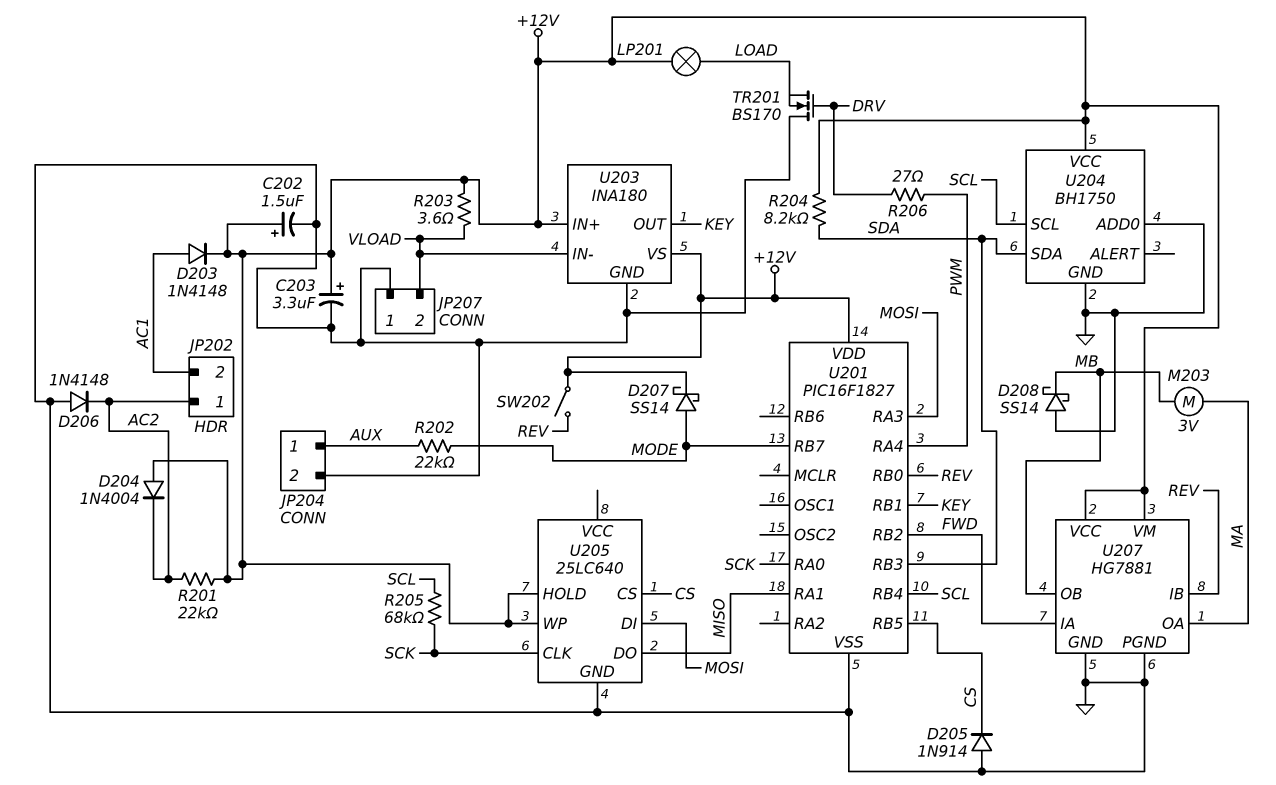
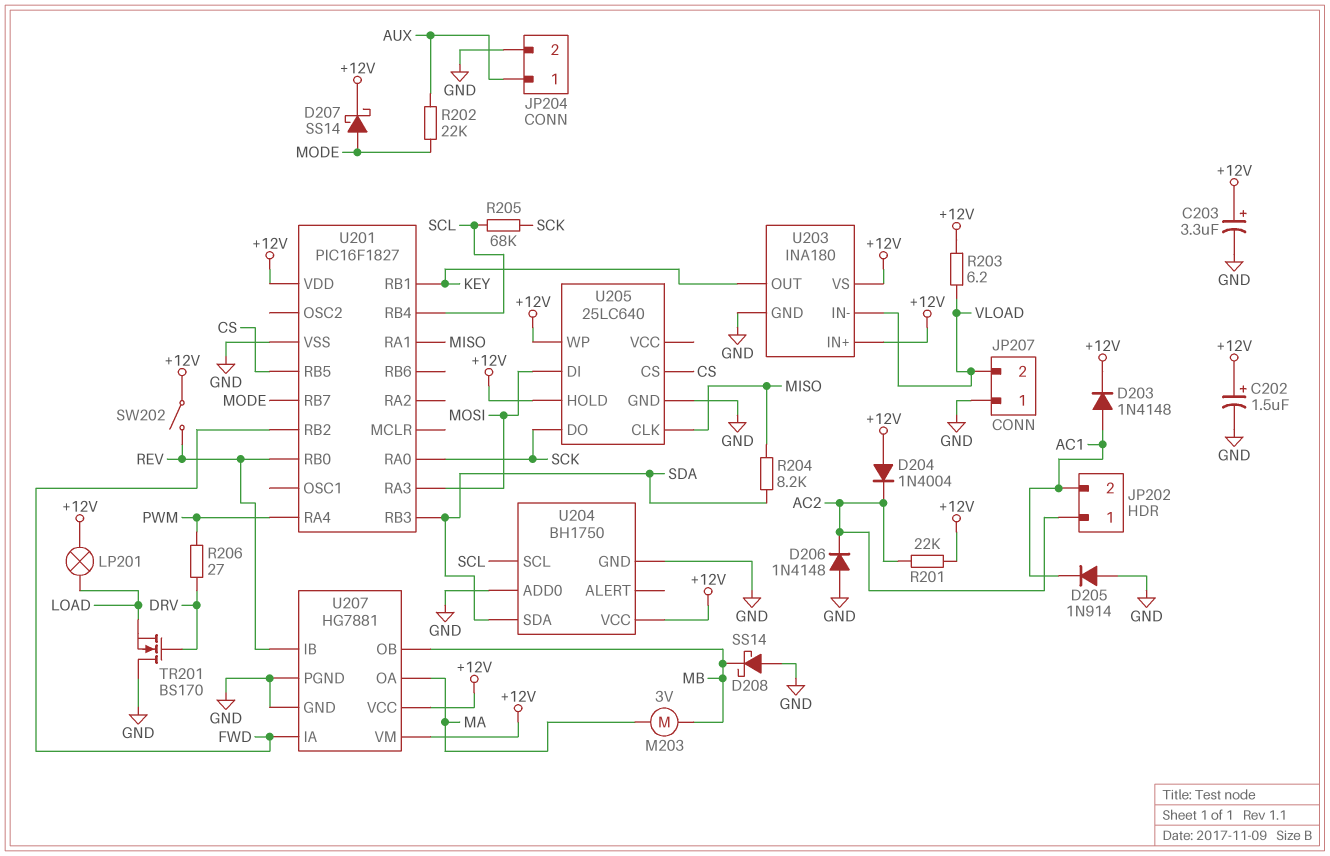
D205: diode 1N914 (A GND, K CS) -> diode 1N914 (A GND, K AC1)
R203: 3.6 (+12V, VLOAD) -> 6.2 (+12V, VLOAD)
R204: 8.2k (+12V, SDA) -> 8.2k (MISO, SDA)
U205 pin CLK: SCK -> MISO
U205 pin DO: MISO -> SCK

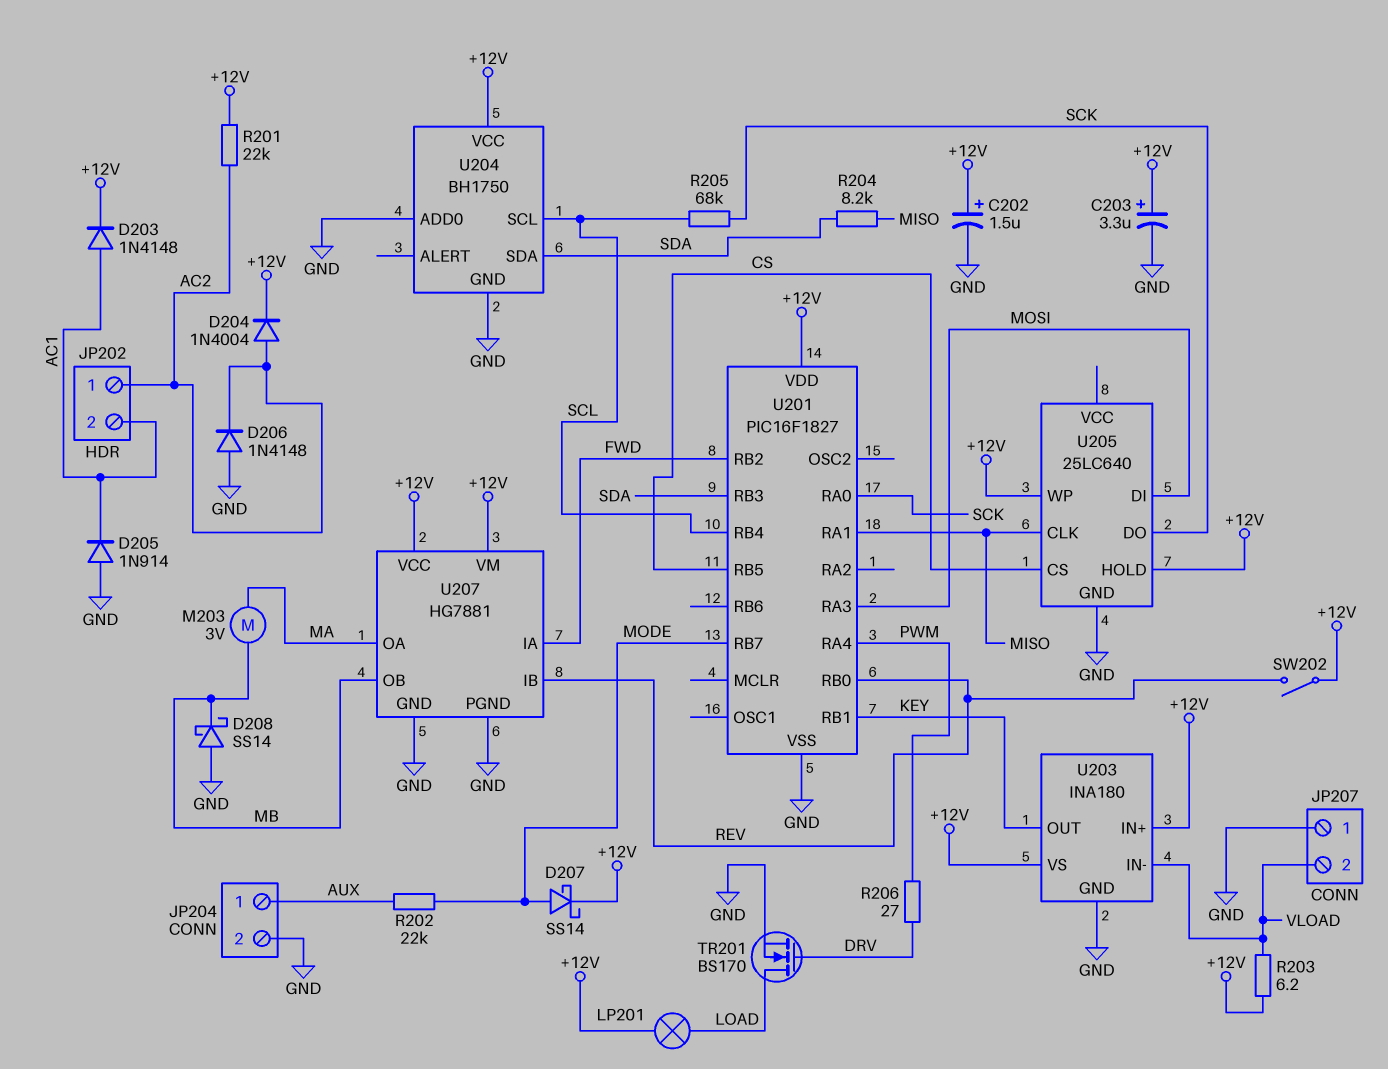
D204: diode 1N4004 (A +12V, K AC2) -> diode 1N4004 (A AC2, K +12V)
TR201: NMOS BS170 (G DRV, D GND, S LOAD) -> NMOS BS170 (G DRV, D LOAD, S GND)

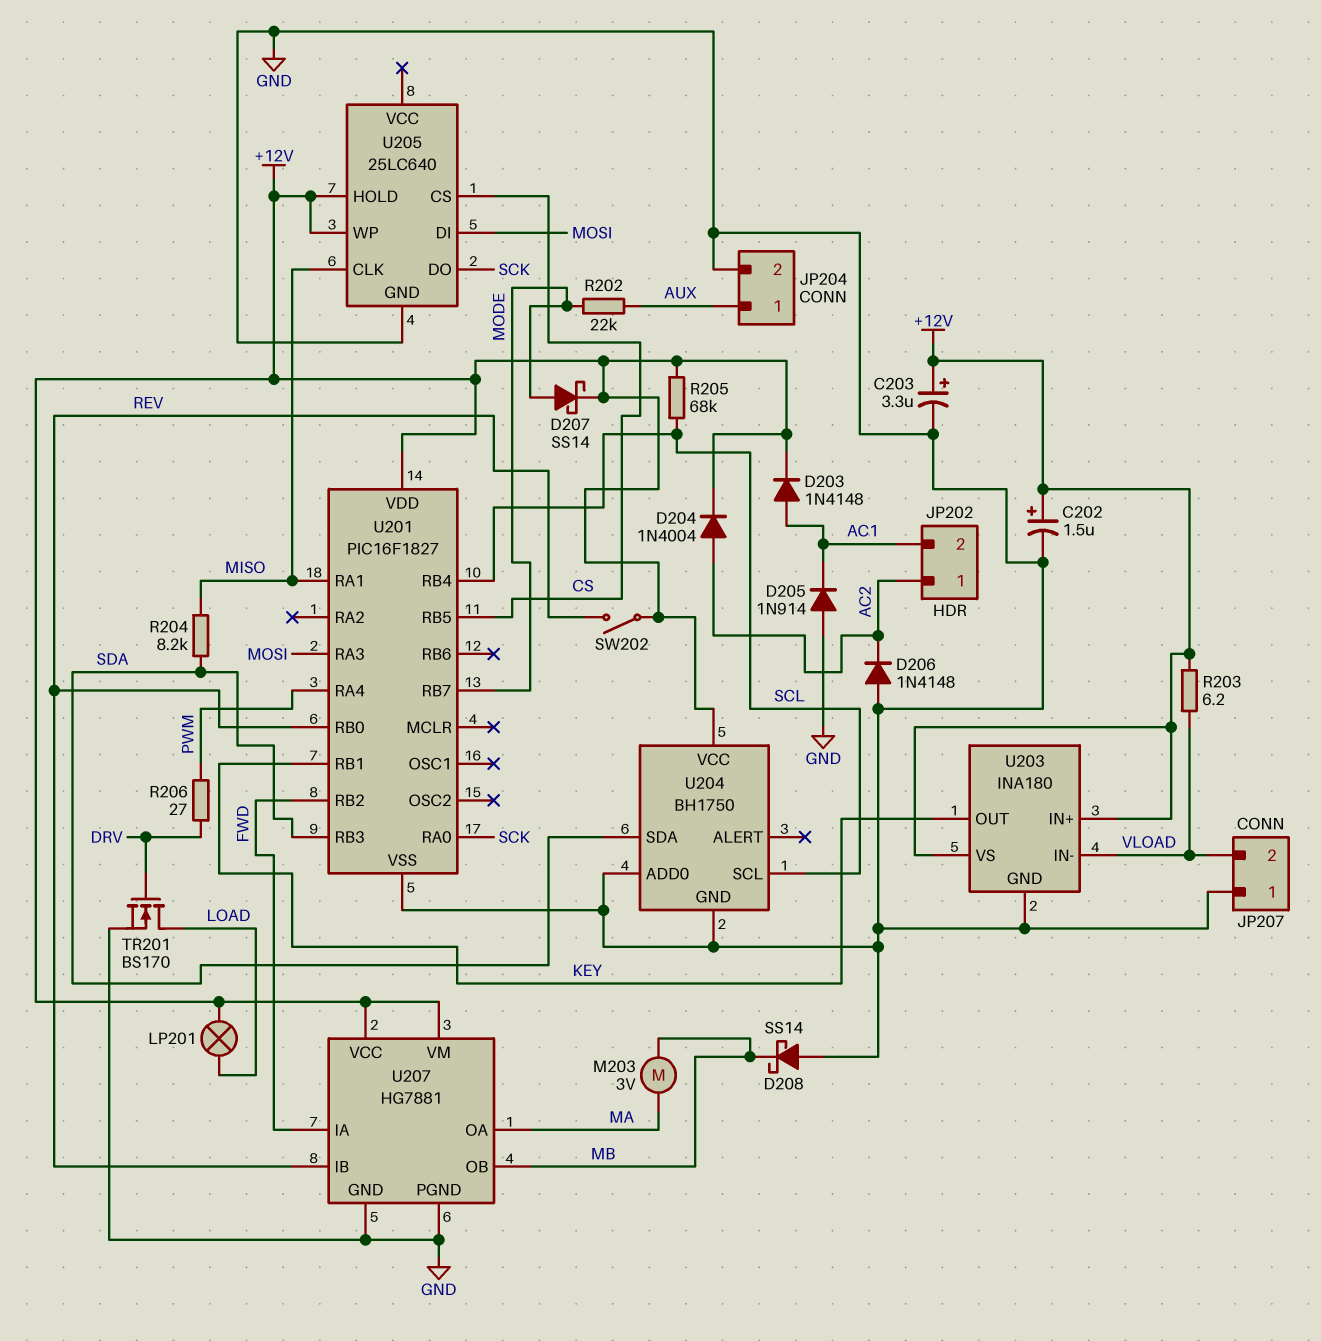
R201: 22k (+12V, AC2) -> none
R205: 68k (SCK, SCL) -> 68k (+12V, SCL)

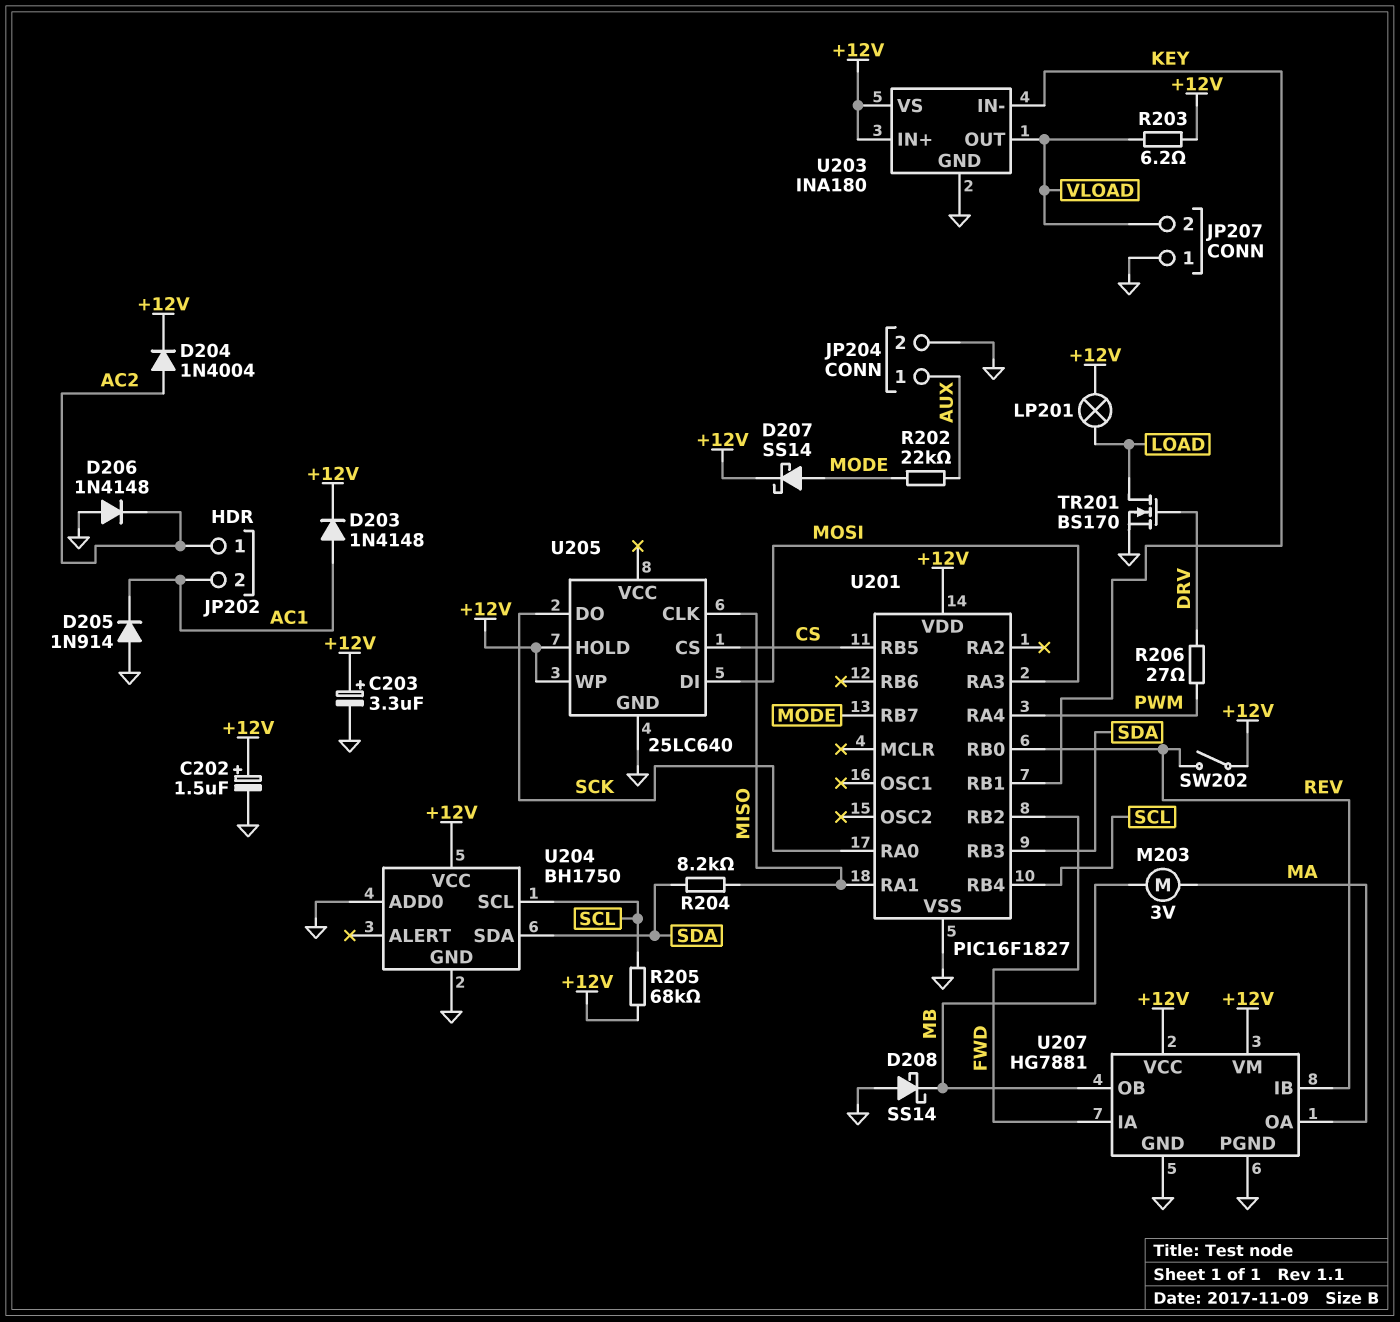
U203 pin IN-: VLOAD -> KEY
U203 pin OUT: KEY -> VLOAD

